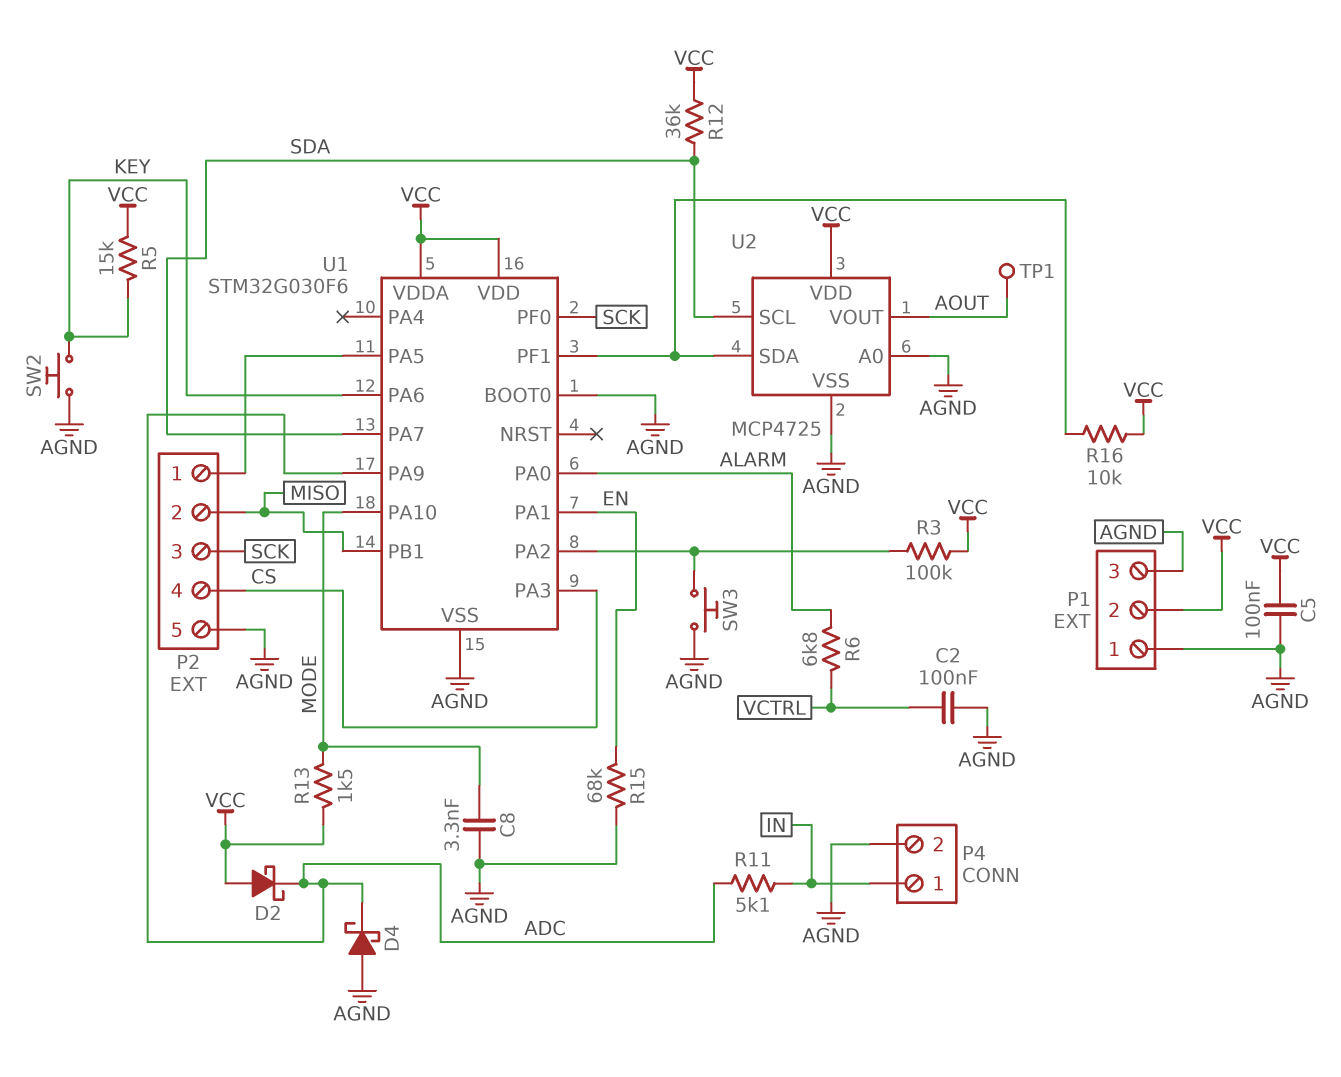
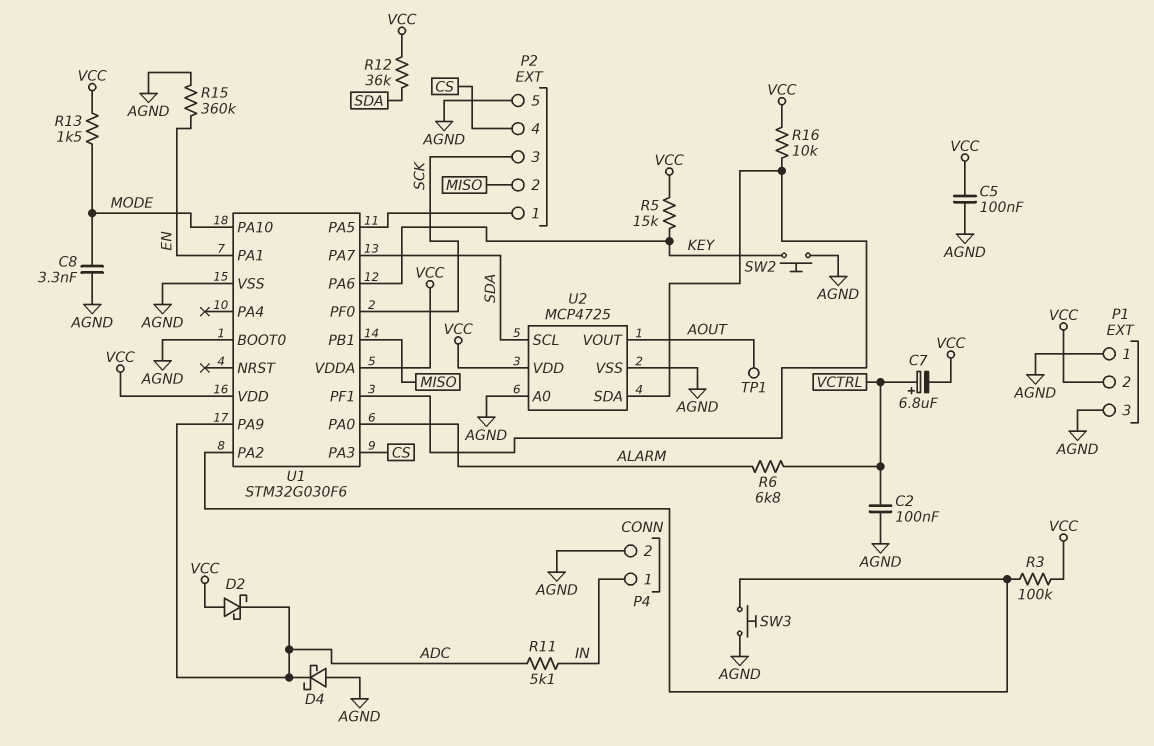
C7: none -> 6.8uF (plus VCTRL, minus VCC)
R15: 68k (AGND, EN) -> 360k (AGND, EN)

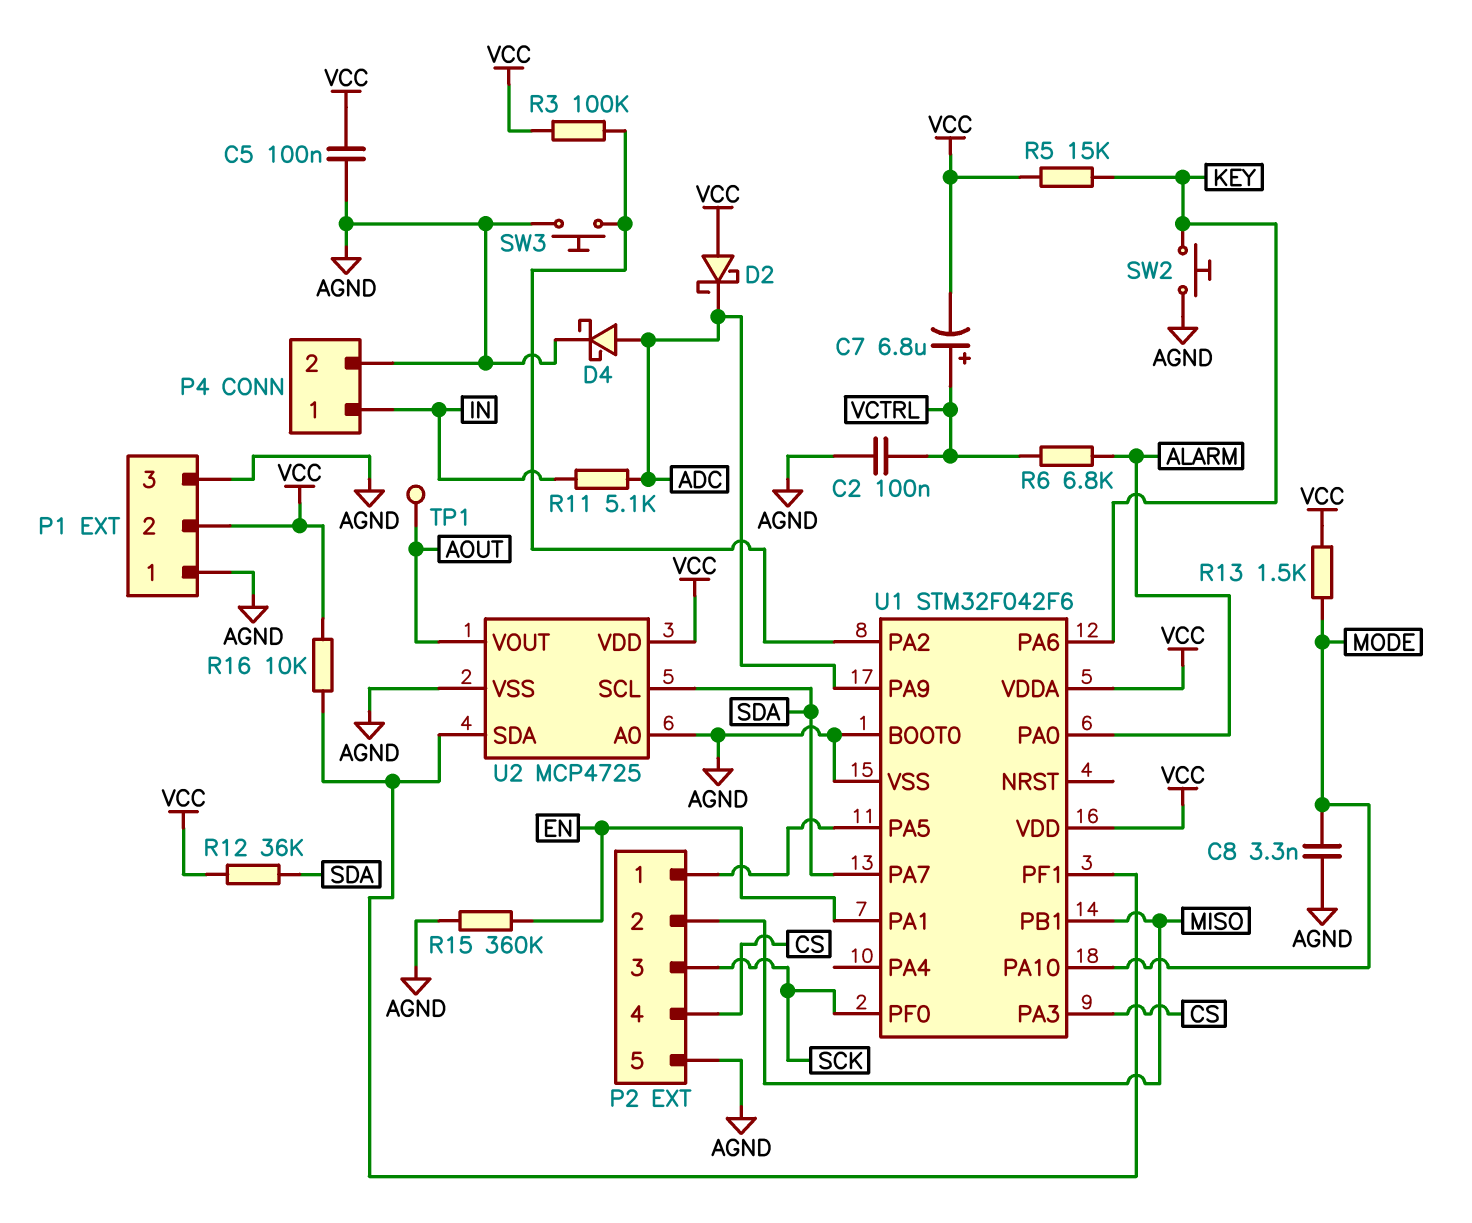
D4: schottky (A AGND, K ADC) -> schottky (A ADC, K AGND)
U1: STM32G030F6 -> STM32F042F6

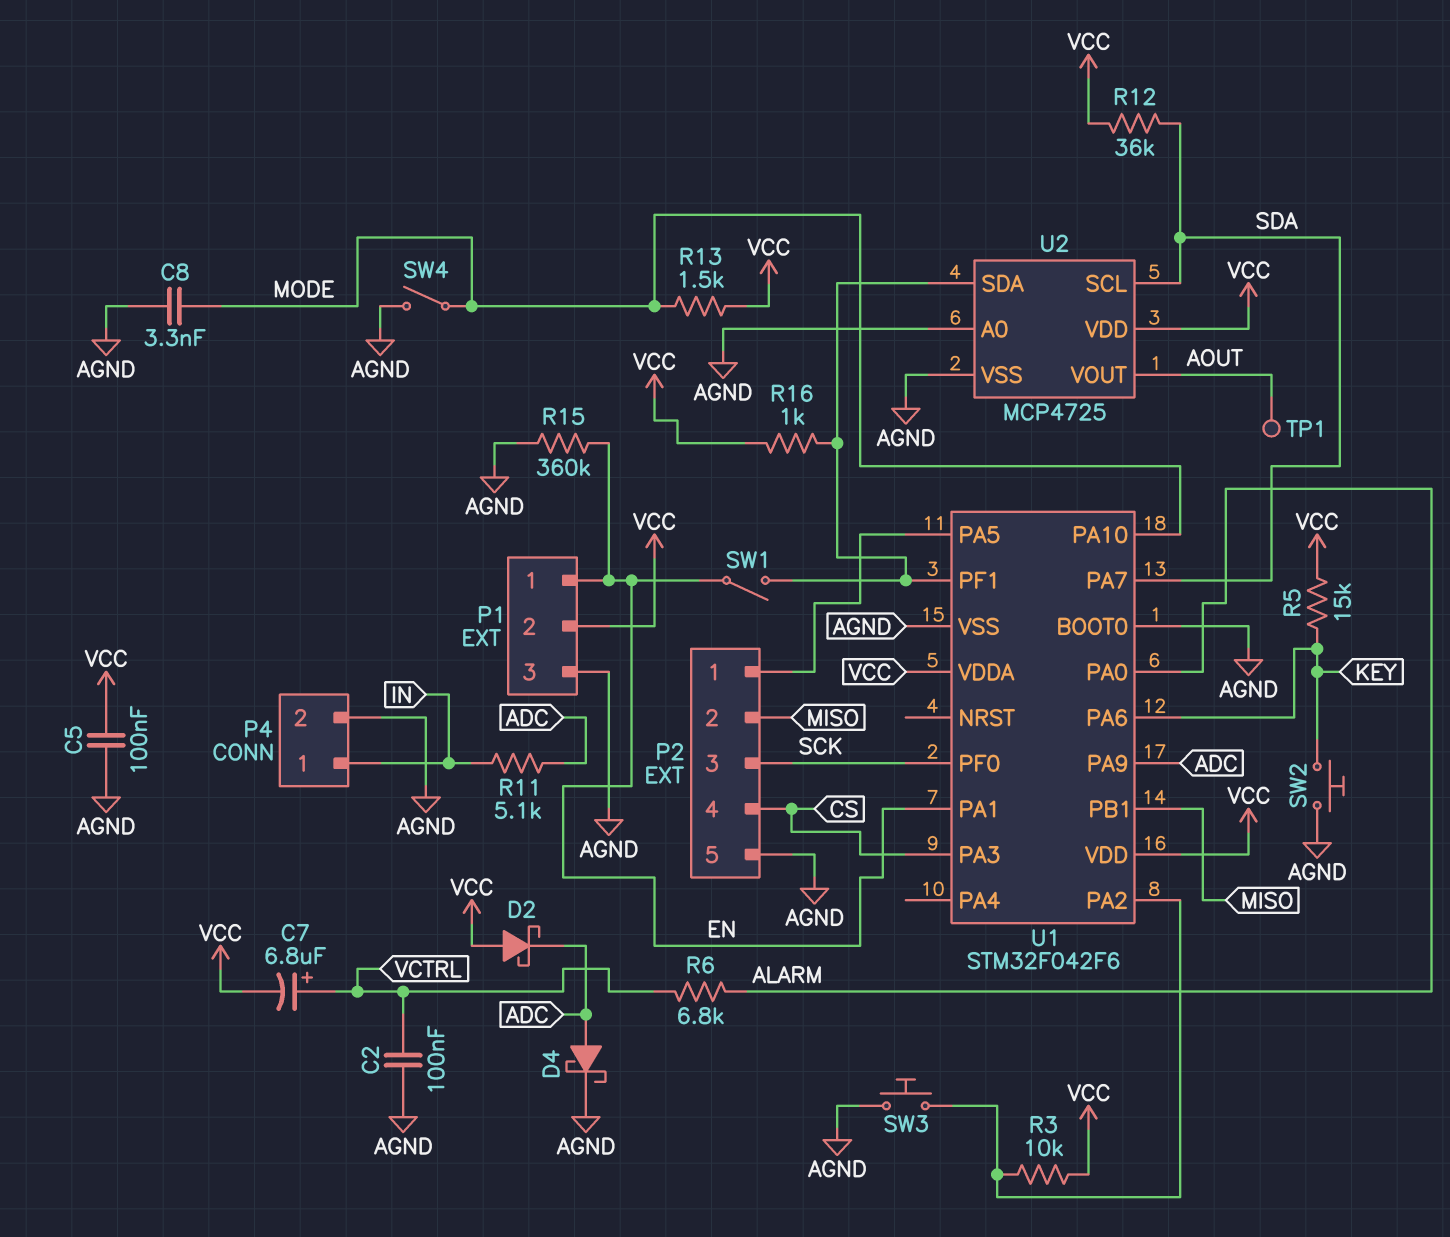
P1 pin 1: AGND -> EN
R3: 100k (U1/PA2, VCC) -> 10k (U1/PA2, VCC)
R16: 10k (U1/PF1, VCC) -> 1k (U1/PF1, VCC)
SW1: none -> switch (EN, U1/PF1)
SW4: none -> switch (AGND, MODE)

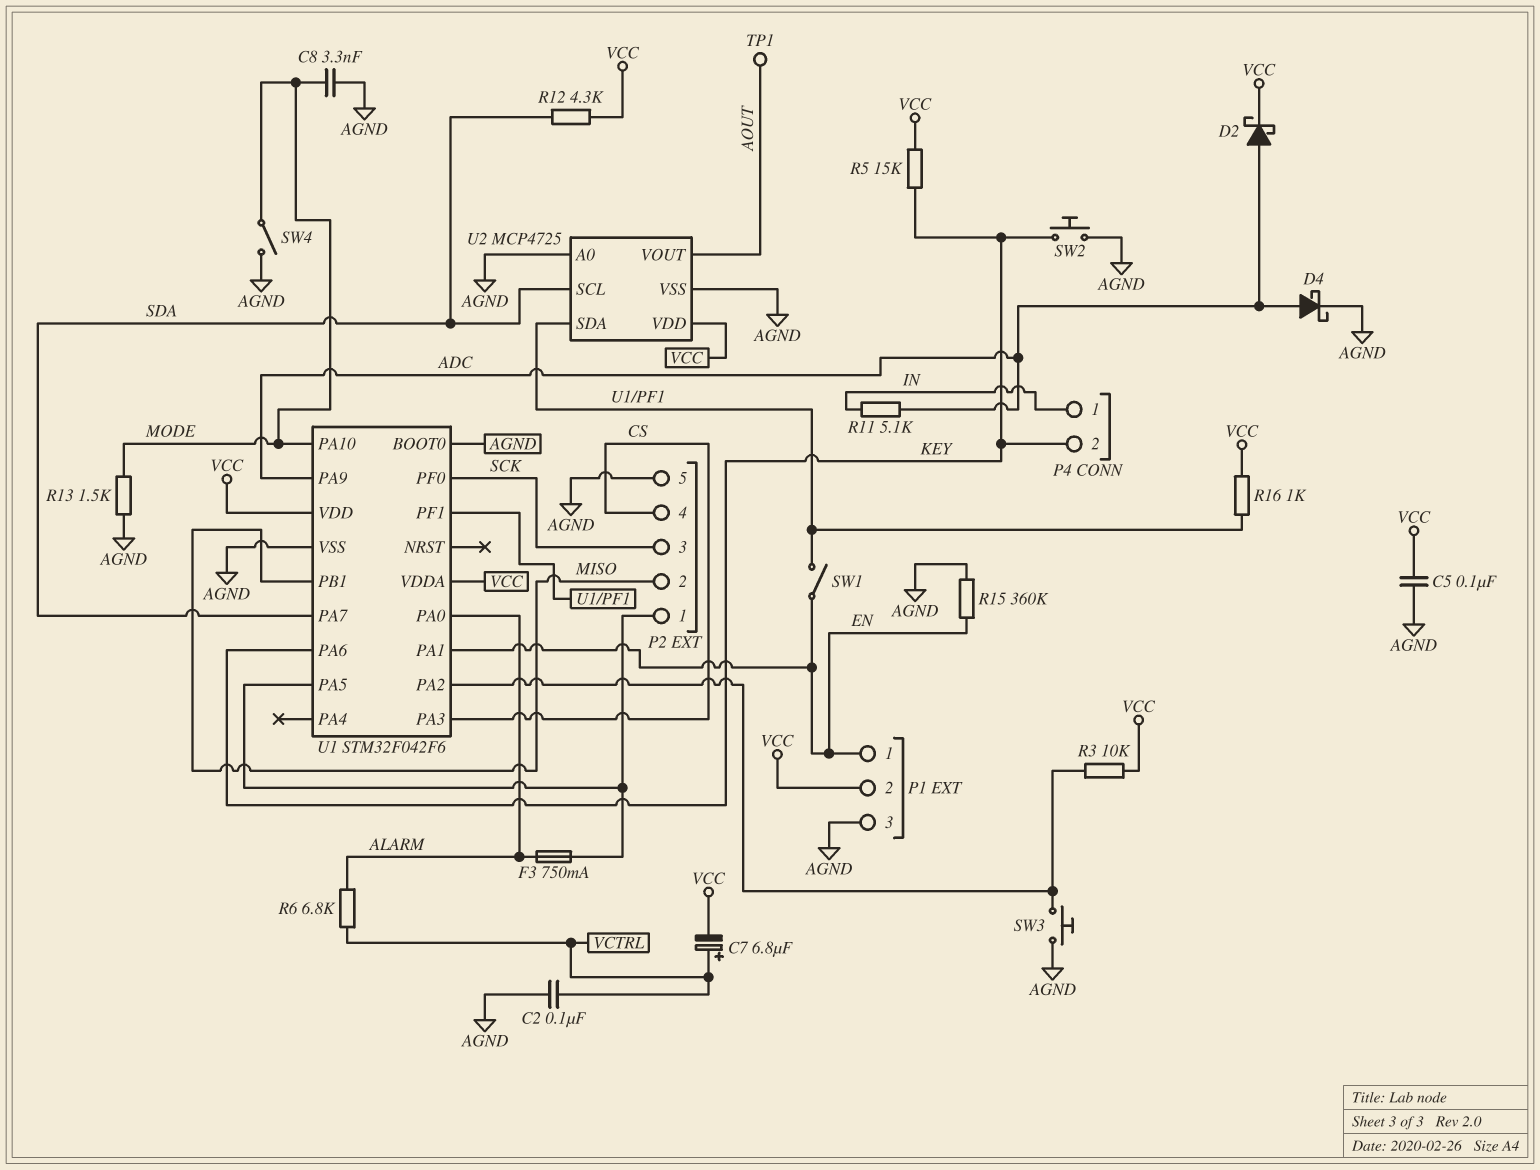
D2: schottky (A VCC, K ADC) -> schottky (A ADC, K VCC)
F3: none -> 750mA (ALARM, P2/1)
P4 pin 2: AGND -> KEY
R12: 36k (SDA, VCC) -> 4.3k (SDA, VCC)
R13: 1.5k (MODE, VCC) -> 1.5k (AGND, MODE)

